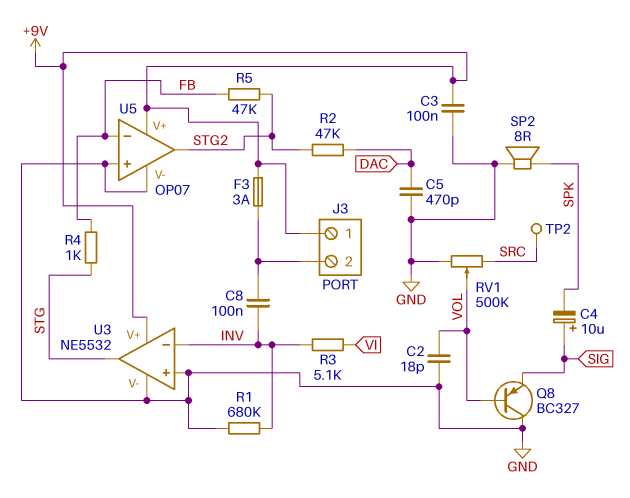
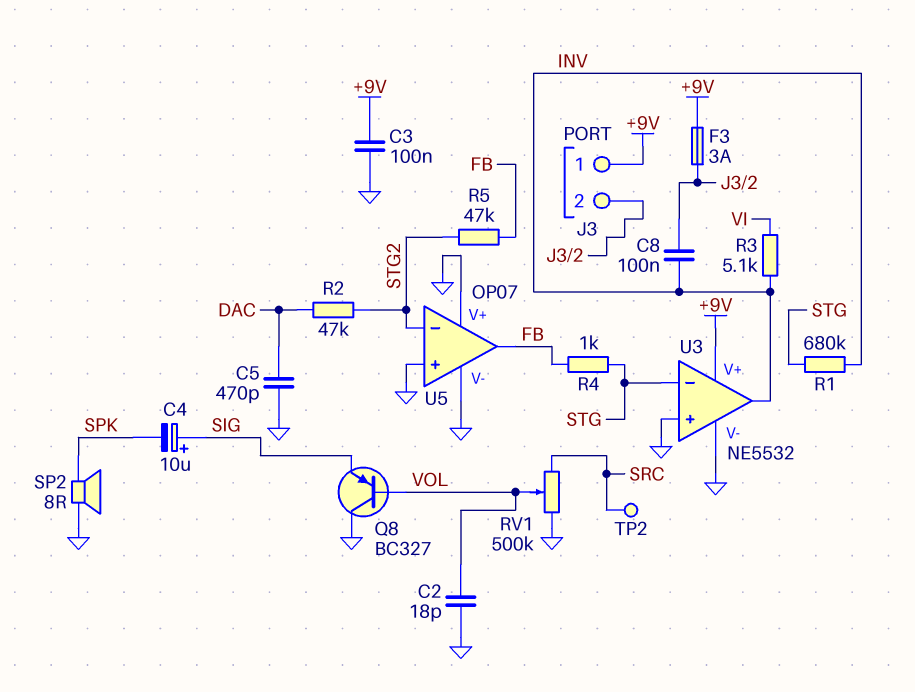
R1: 680k (GND, INV) -> 680k (INV, STG)
U3 pin in-: INV -> STG
U3 pin out: STG -> INV
U5 pin V+: +9V -> GND
U5 pin in-: FB -> STG2
U5 pin out: STG2 -> FB

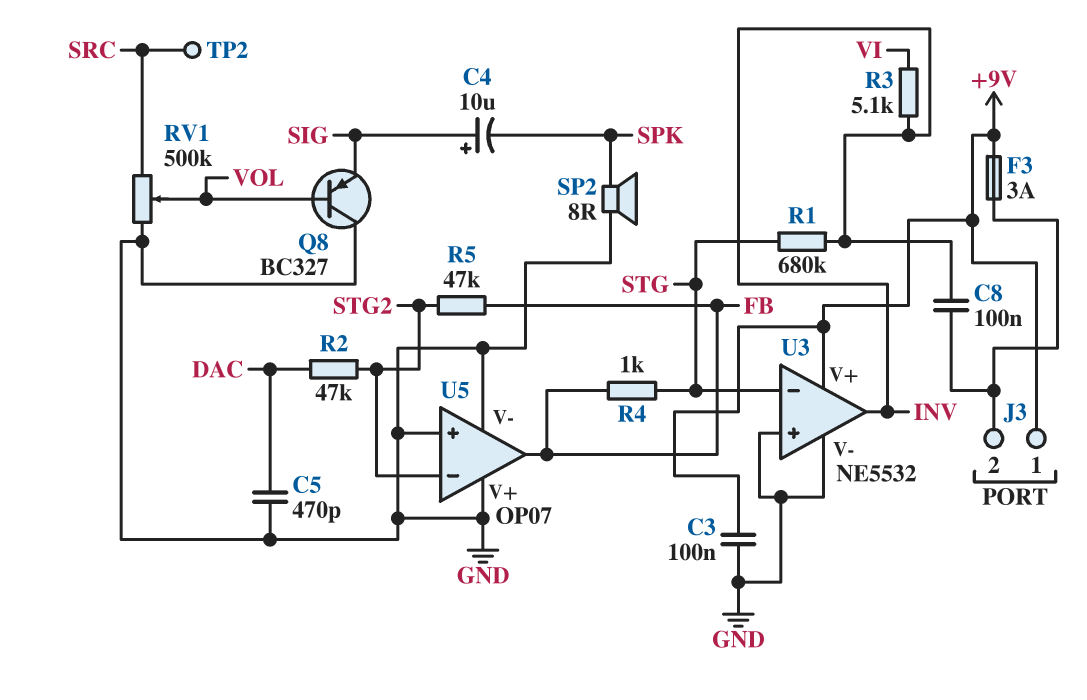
C2: 18pF (GND, VOL) -> none

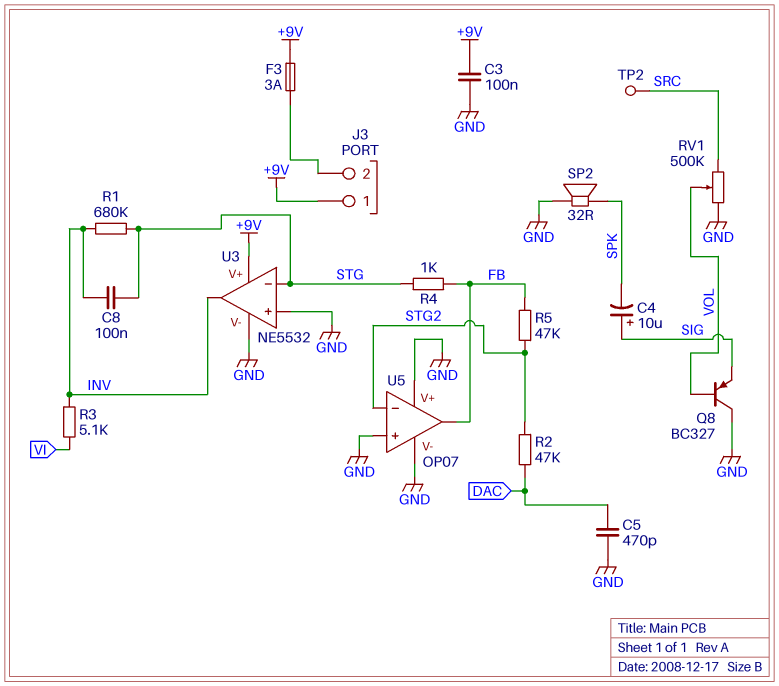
C8: 100nF (INV, J3/2) -> 100nF (INV, STG)
SP2: speaker 8R (GND, SPK) -> speaker 32R (GND, SPK)

